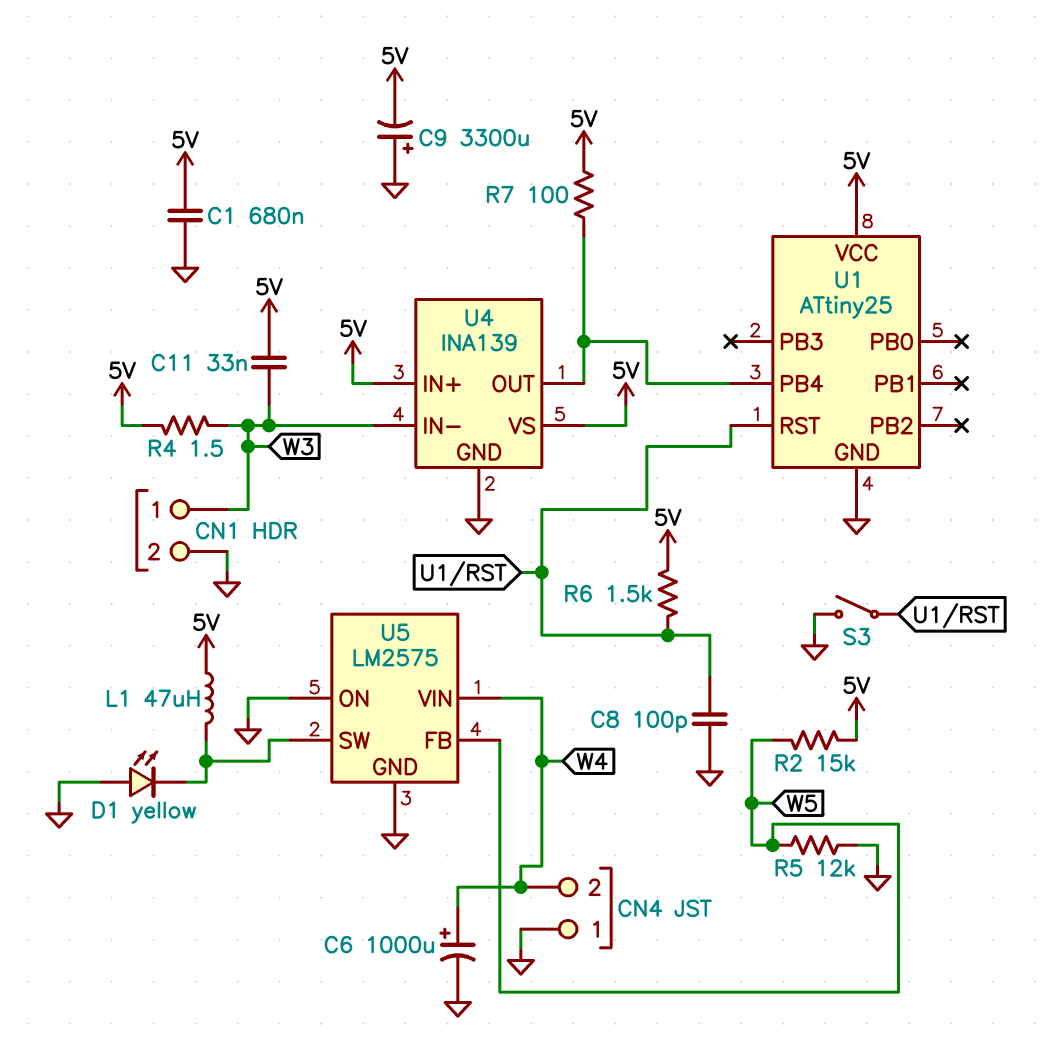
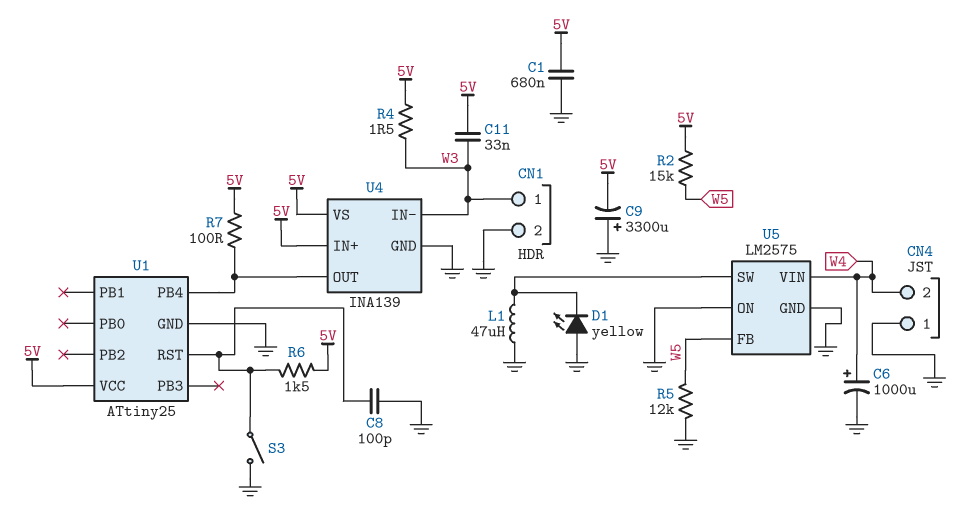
L1: 47uH (5V, U5/SW) -> 47uH (GND, U5/SW)

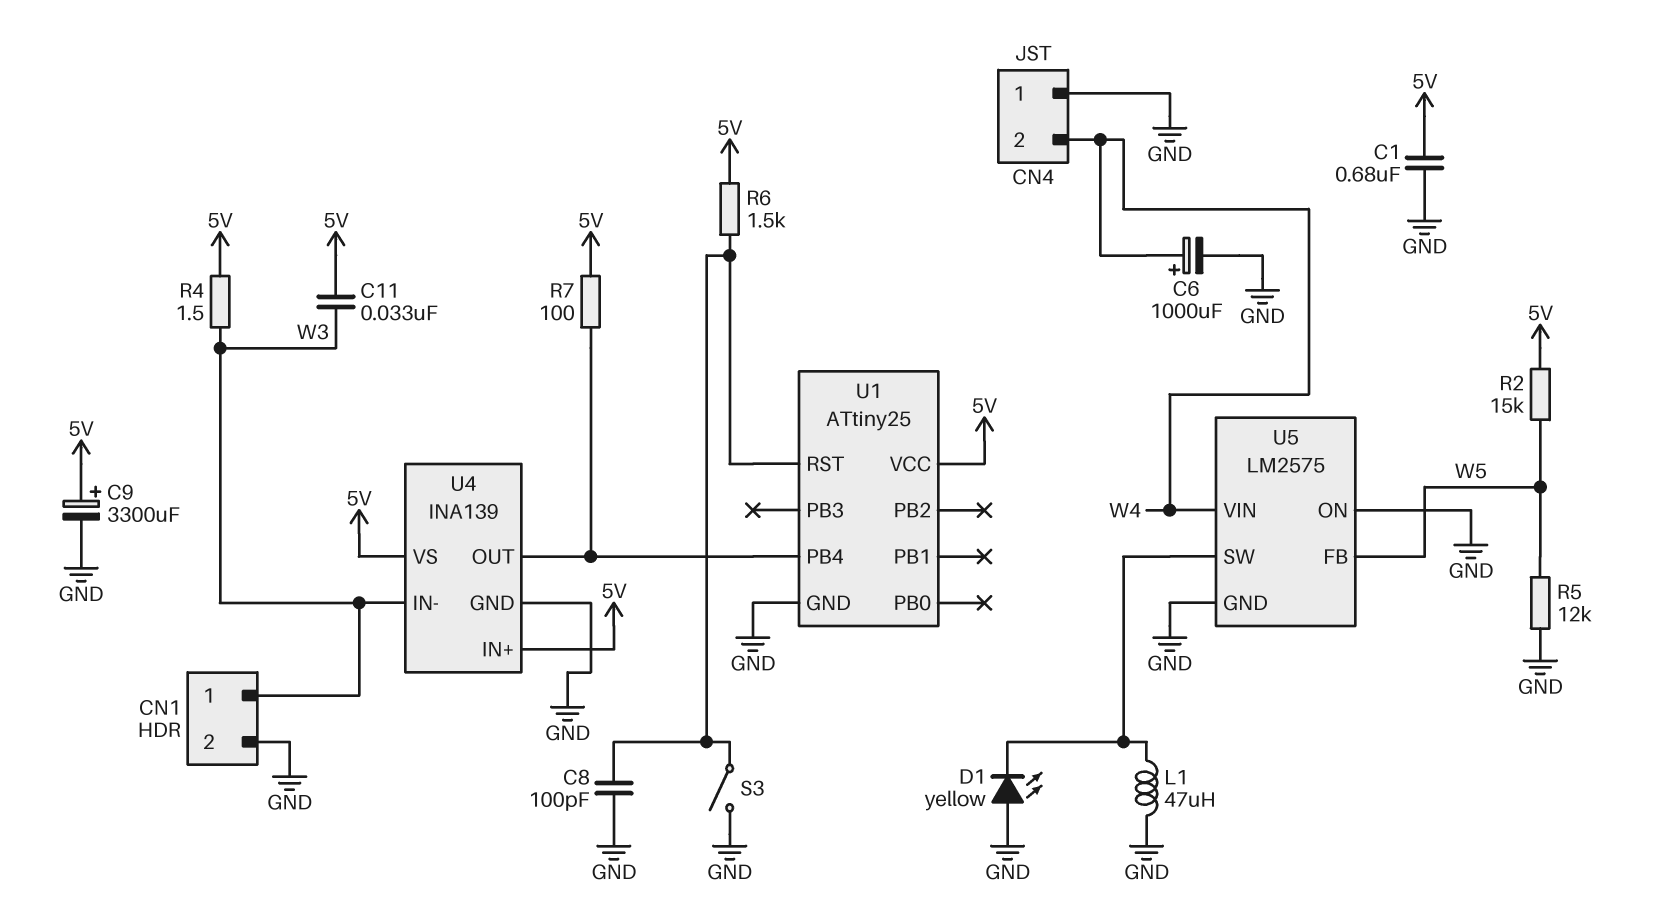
C9: 3300uF (plus GND, minus 5V) -> 3300uF (plus 5V, minus GND)

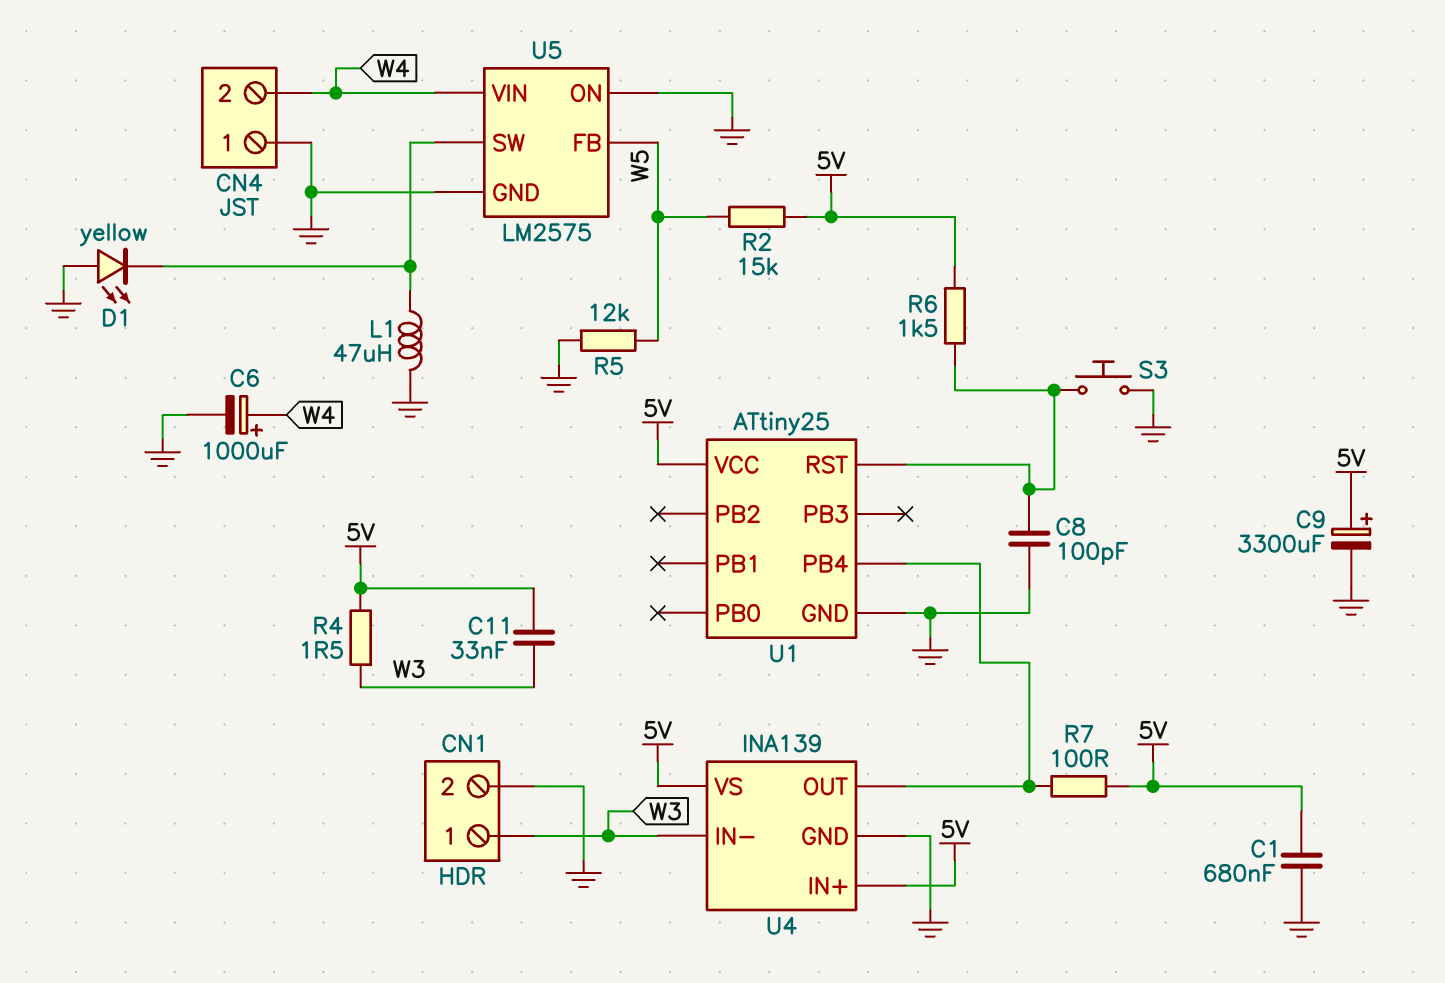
S3: switch (GND, U1/RST) -> button (GND, U1/RST)

